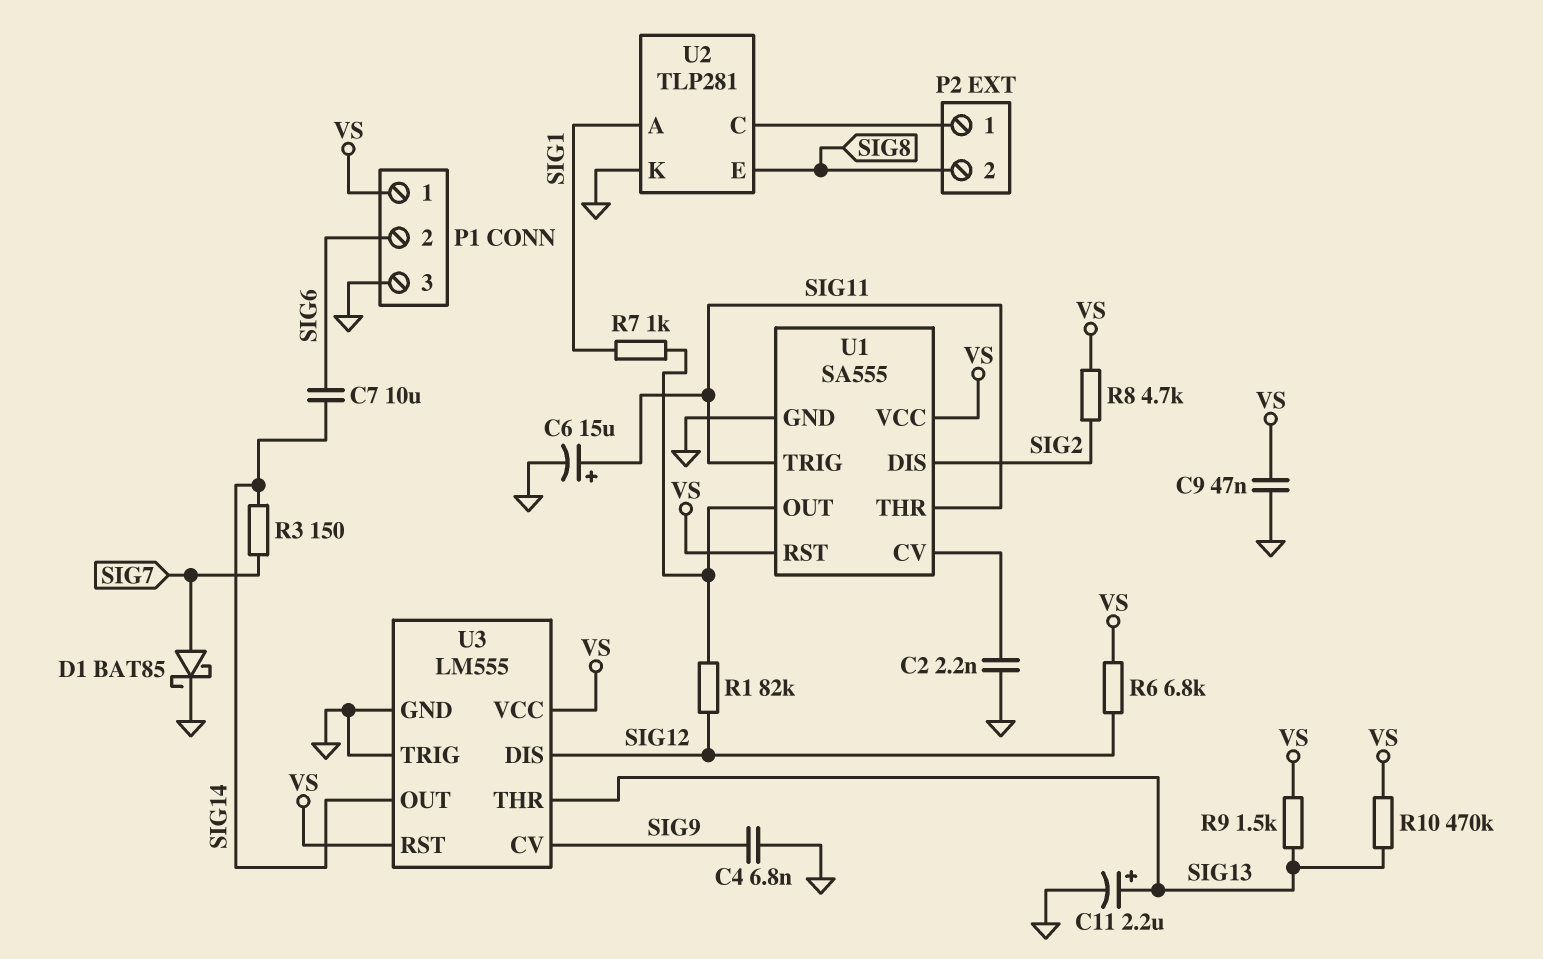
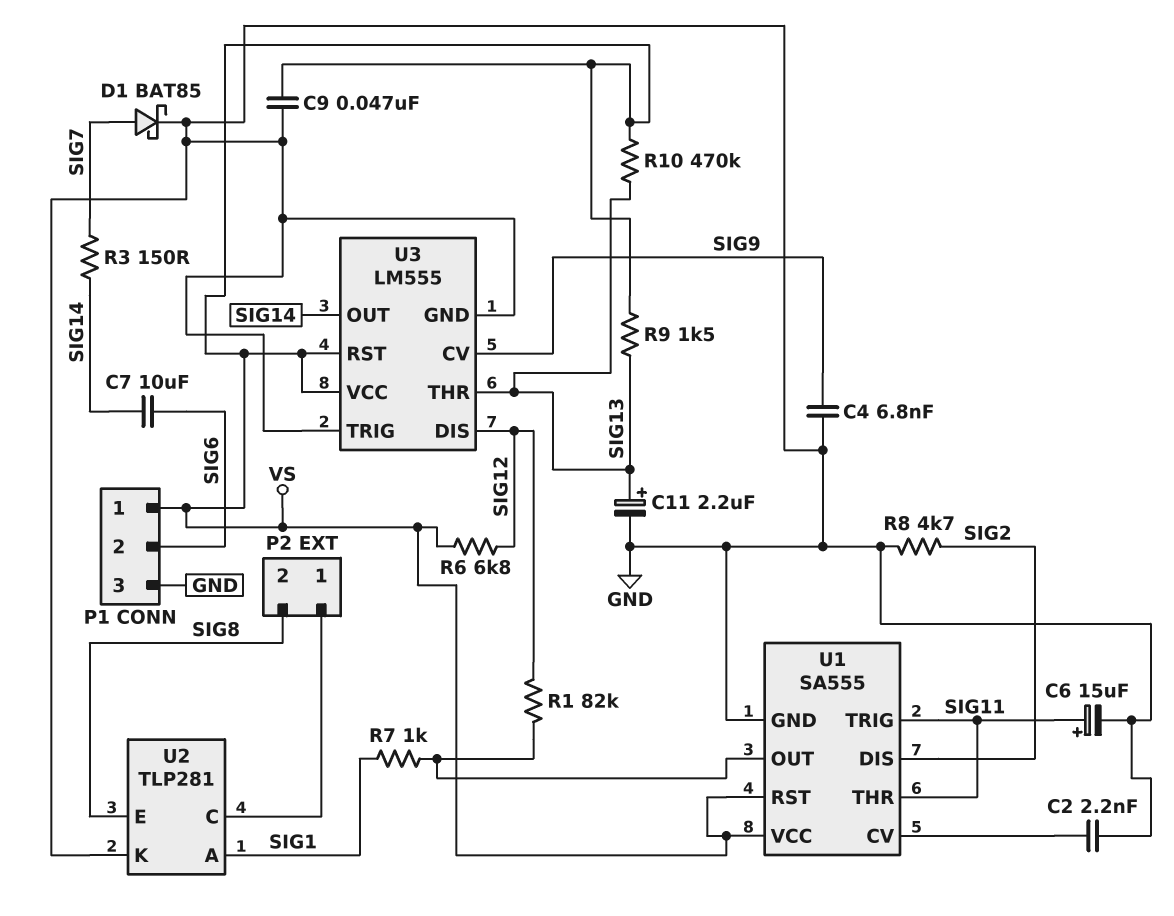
R8: 4.7k (SIG2, VS) -> 4.7k (GND, SIG2)

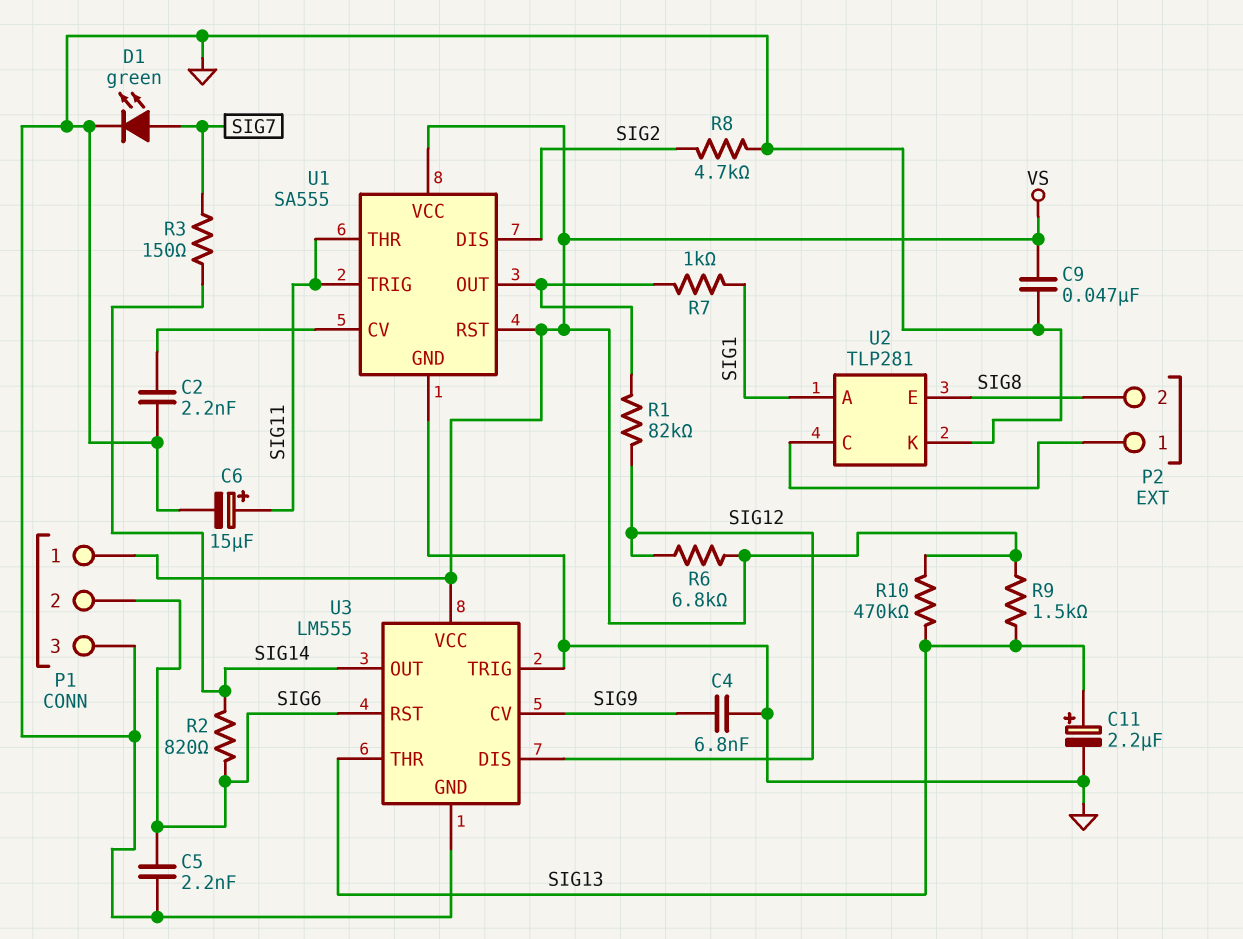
C5: none -> 2.2nF (GND, SIG6)
C7: 10uF (SIG6, SIG14) -> none
D1: schottky BAT85 (A SIG7, K GND) -> LED green (A SIG7, K GND)
R2: none -> 820 (SIG6, SIG14)
U3 pin RST: VS -> SIG6

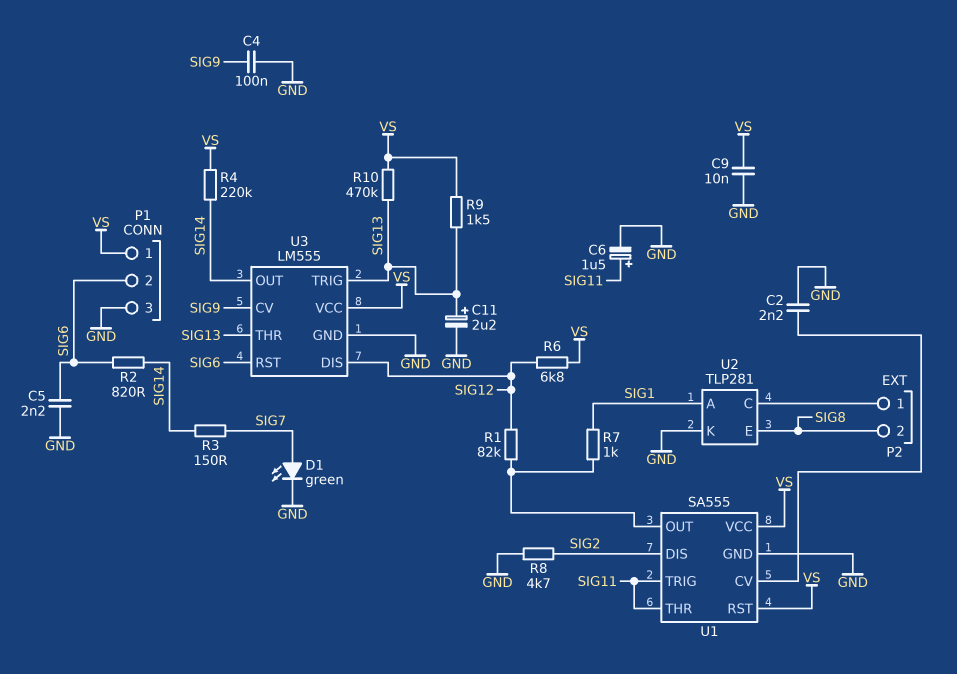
C4: 6.8nF (GND, SIG9) -> 100nF (GND, SIG9)
C6: 15uF (plus SIG11, minus GND) -> 1.5uF (plus SIG11, minus GND)
C9: 47nF (GND, VS) -> 10nF (GND, VS)
R4: none -> 220k (SIG14, VS)
U3 pin TRIG: GND -> SIG13

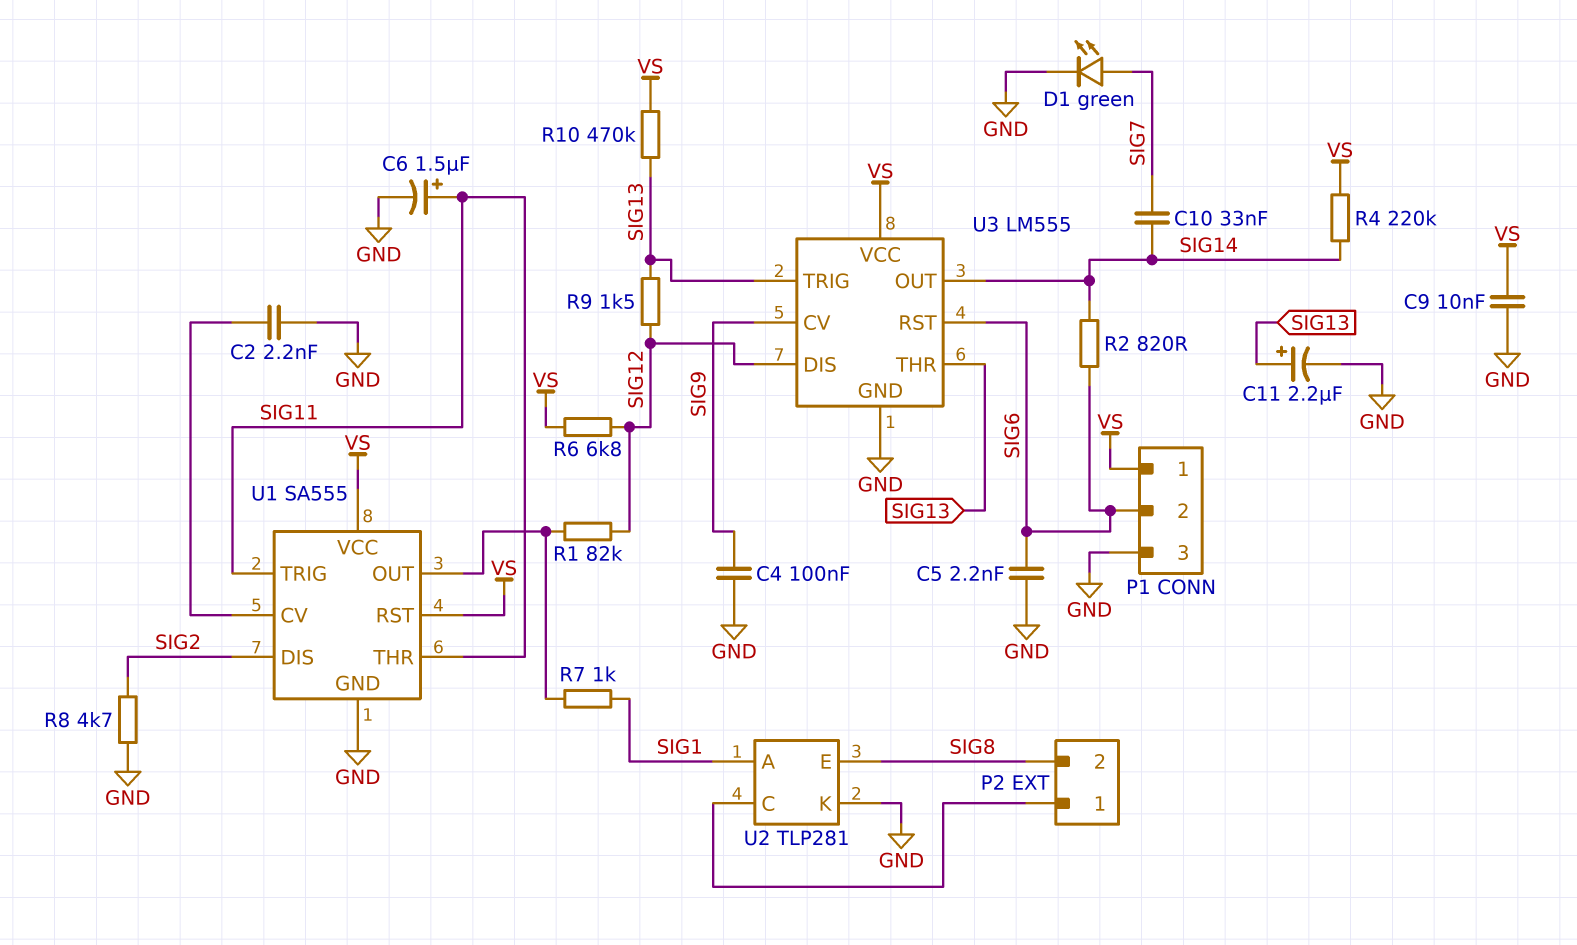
C10: none -> 33nF (SIG7, SIG14)
R3: 150 (SIG7, SIG14) -> none
R9: 1.5k (SIG13, VS) -> 1.5k (SIG12, SIG13)

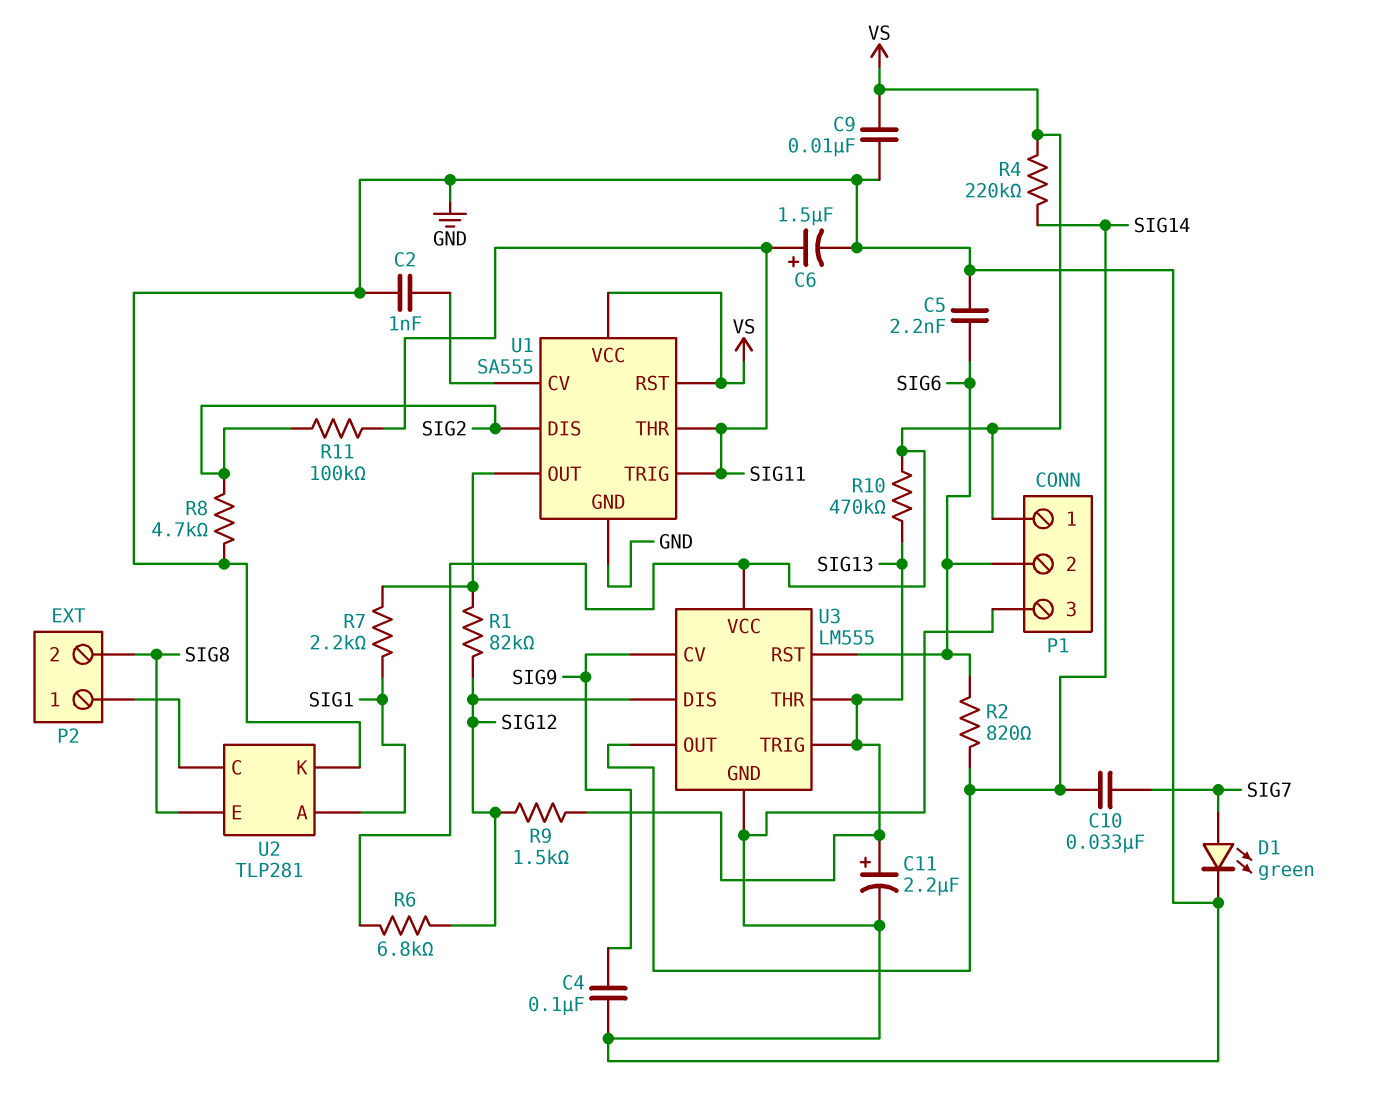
C2: 2.2nF (GND, U1/CV) -> 1nF (GND, U1/CV)
R7: 1k (SIG1, U1/OUT) -> 2.2k (SIG1, U1/OUT)
R11: none -> 100k (SIG2, SIG11)

